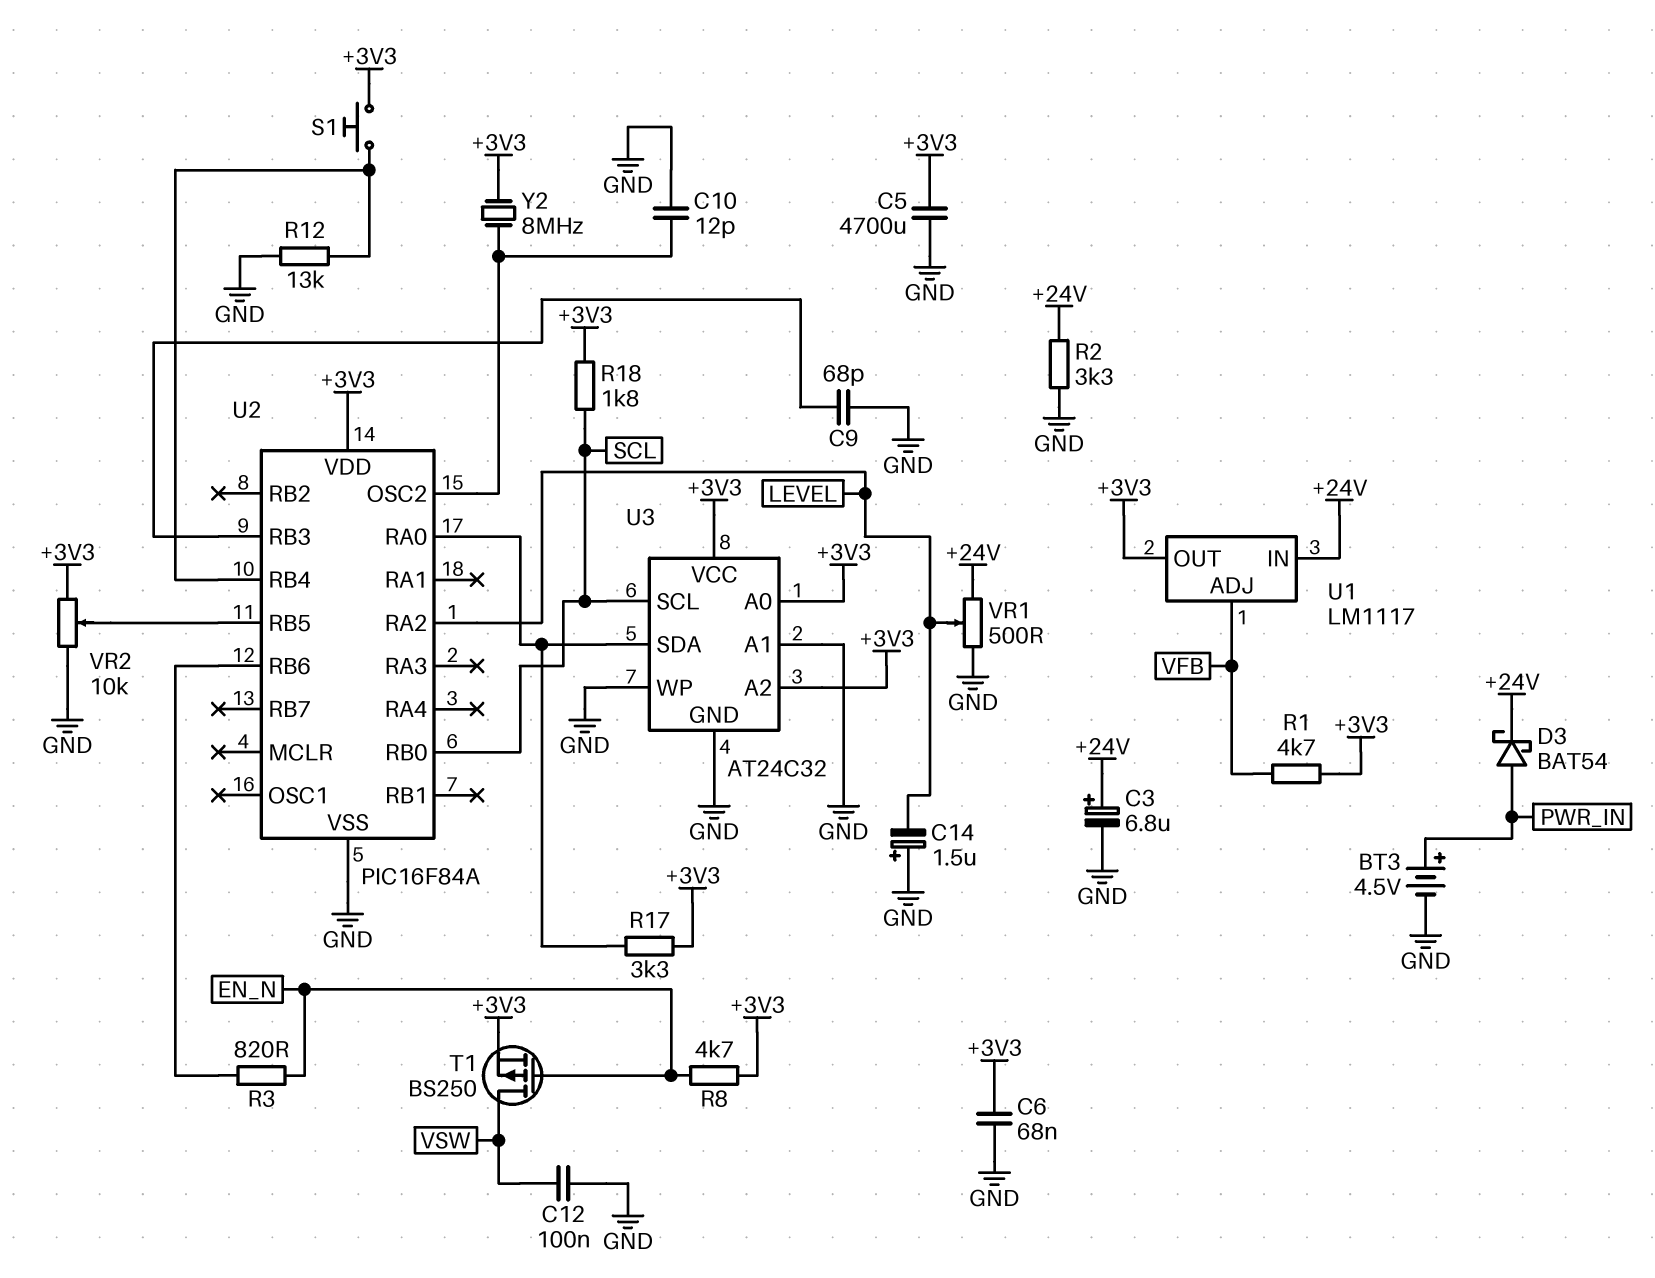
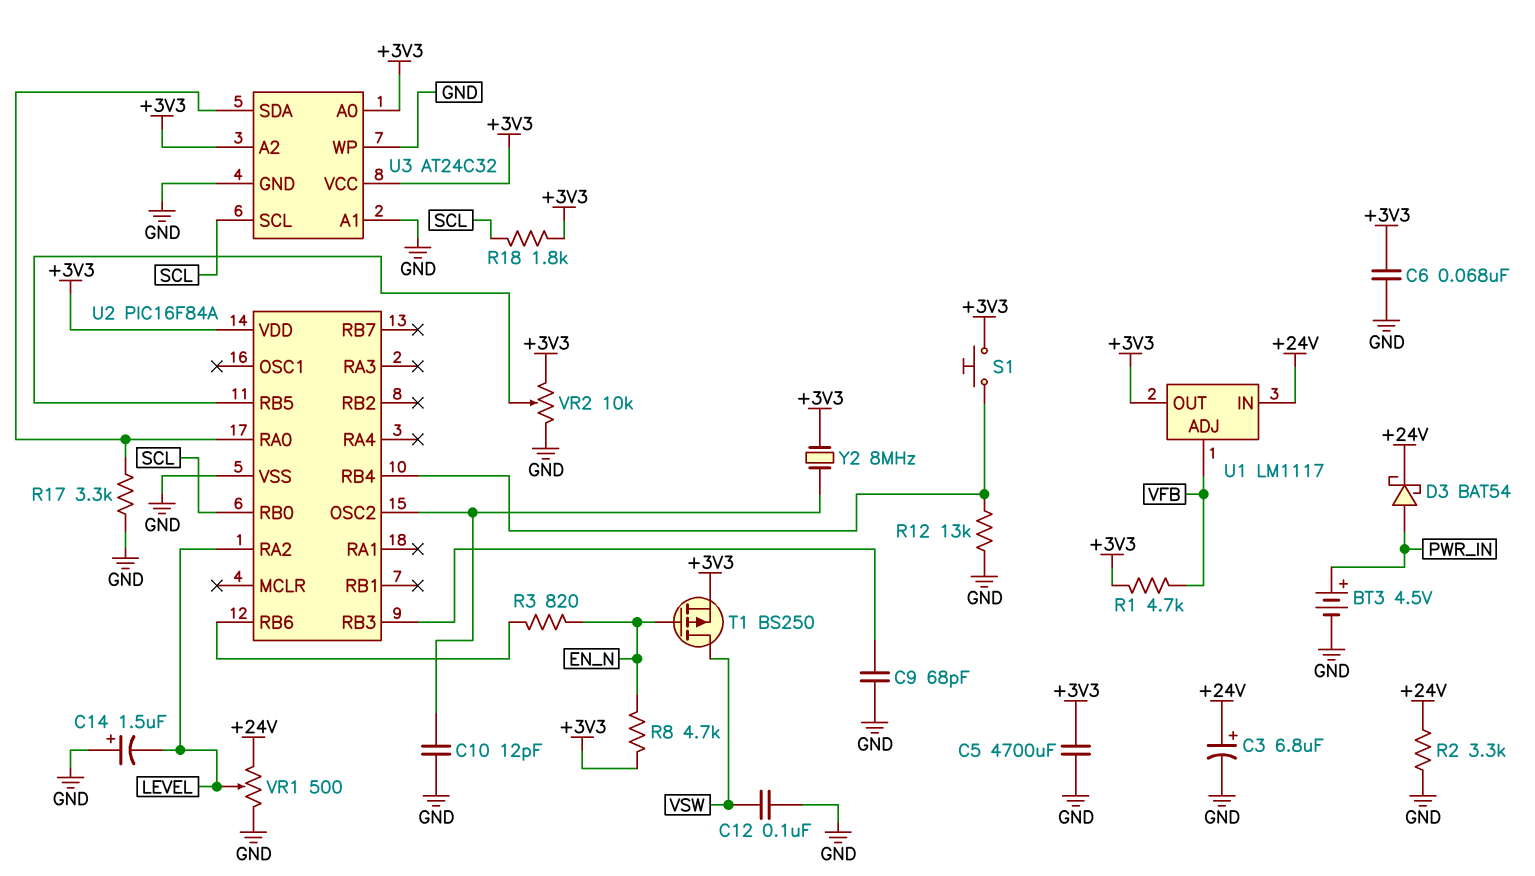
R17: 3.3k (+3V3, U2/RA0) -> 3.3k (GND, U2/RA0)

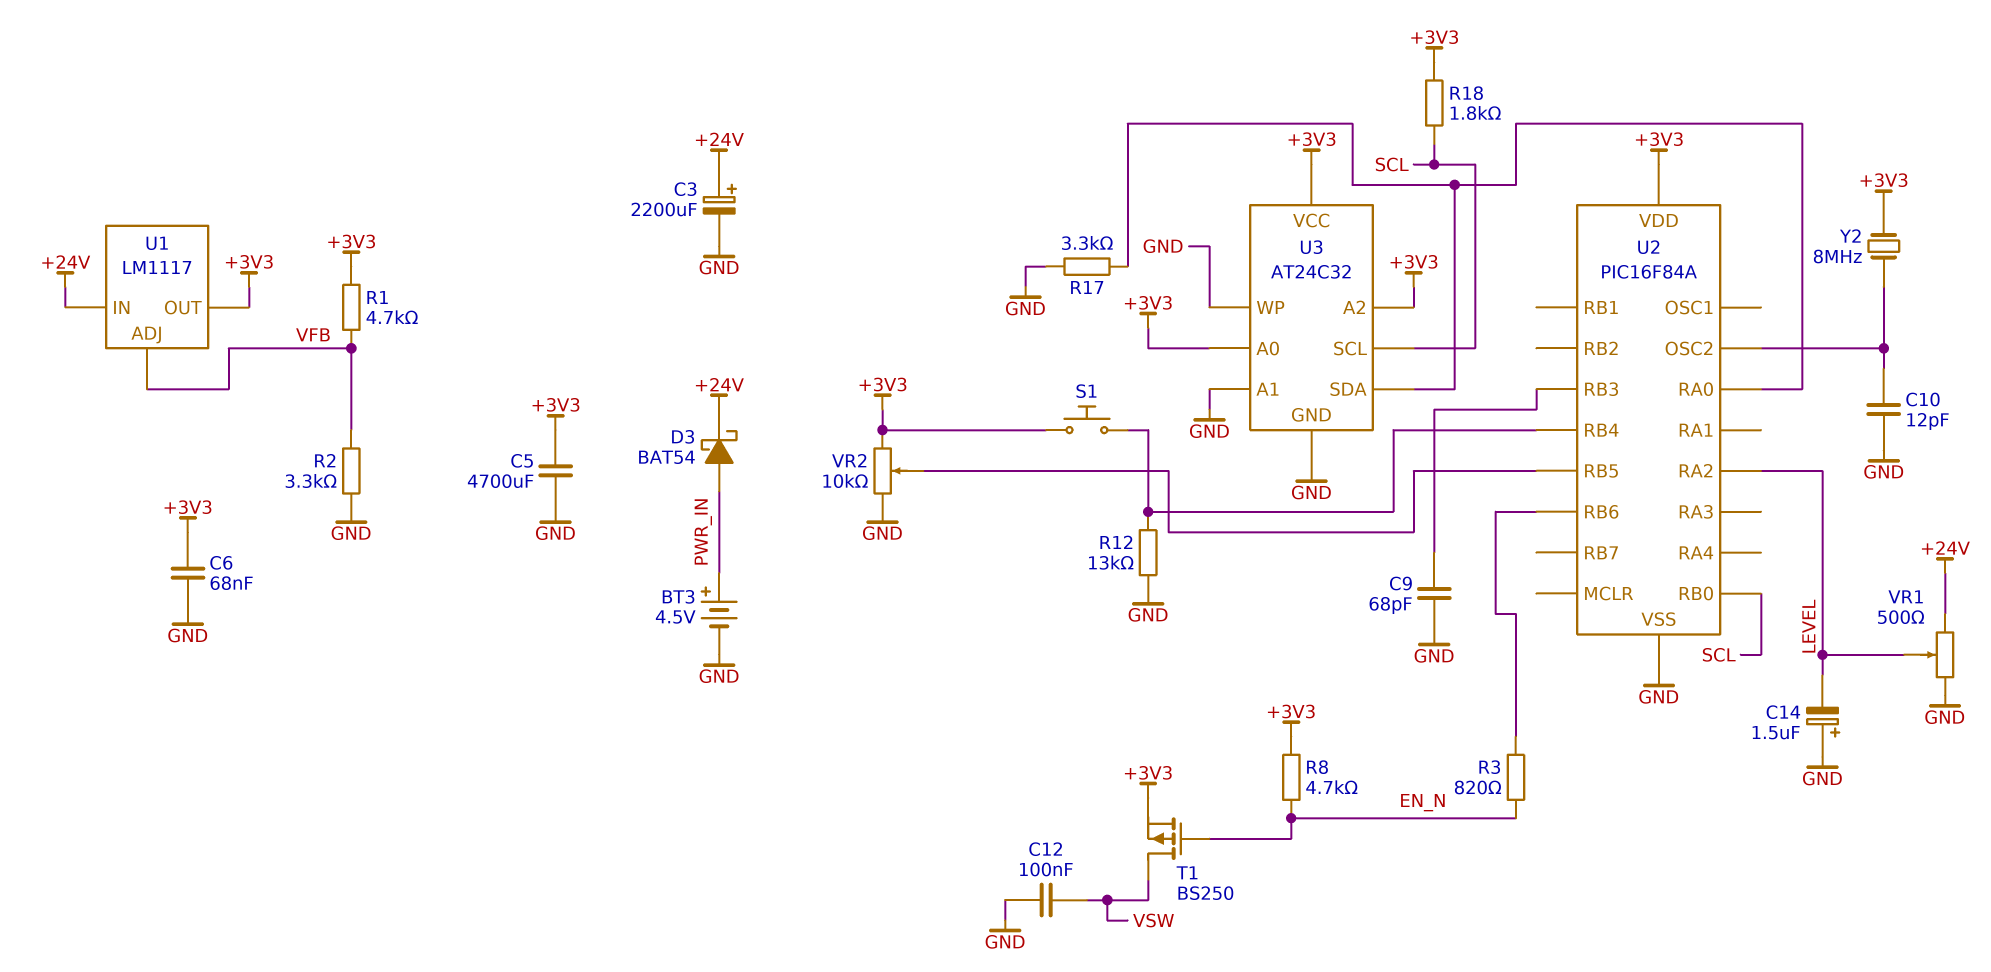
C3: 6.8uF (plus +24V, minus GND) -> 2200uF (plus +24V, minus GND)
R2: 3.3k (+24V, GND) -> 3.3k (GND, VFB)

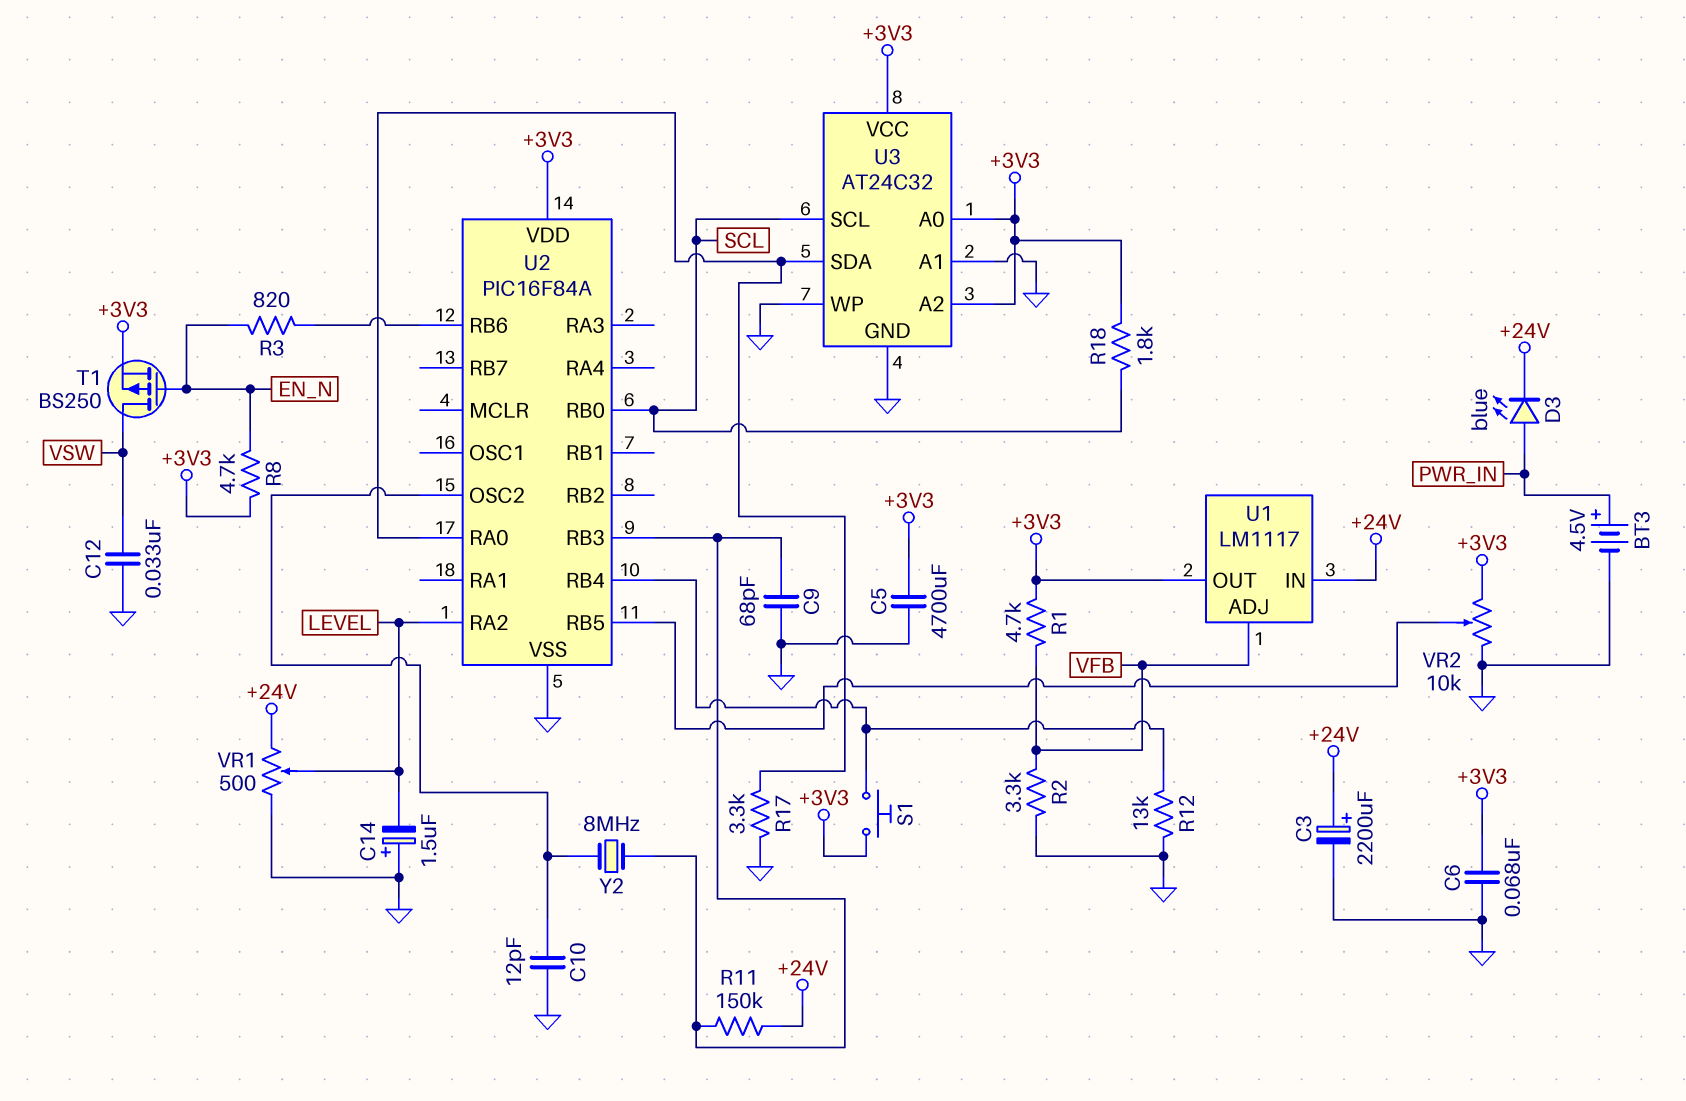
C12: 100nF (GND, VSW) -> 33nF (GND, VSW)
D3: schottky BAT54 (A PWR_IN, K +24V) -> LED blue (A PWR_IN, K +24V)
R11: none -> 150k (+24V, U2/RB3)
Y2: 8MHz (+3V3, U2/OSC2) -> 8MHz (U2/OSC2, U2/RB3)

